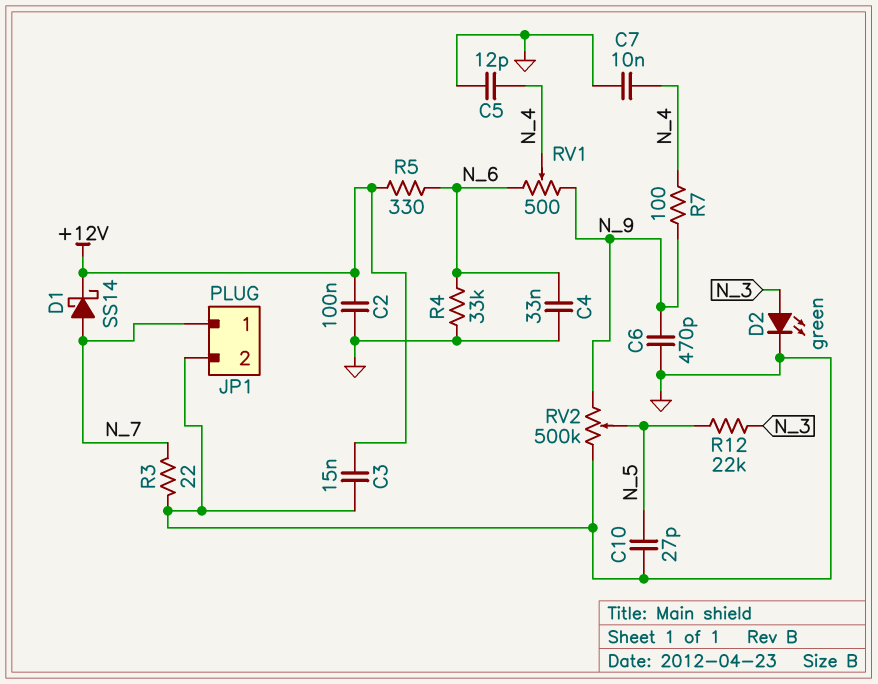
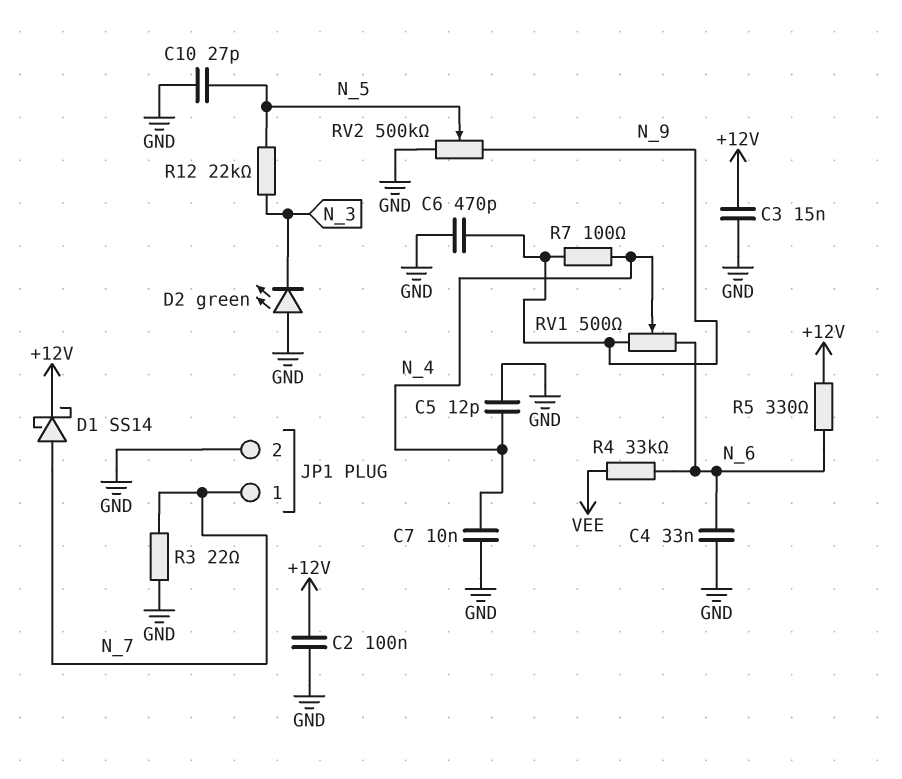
D2: LED green (A N_3, K GND) -> LED green (A GND, K N_3)
R4: 33k (GND, N_6) -> 33k (N_6, VEE)

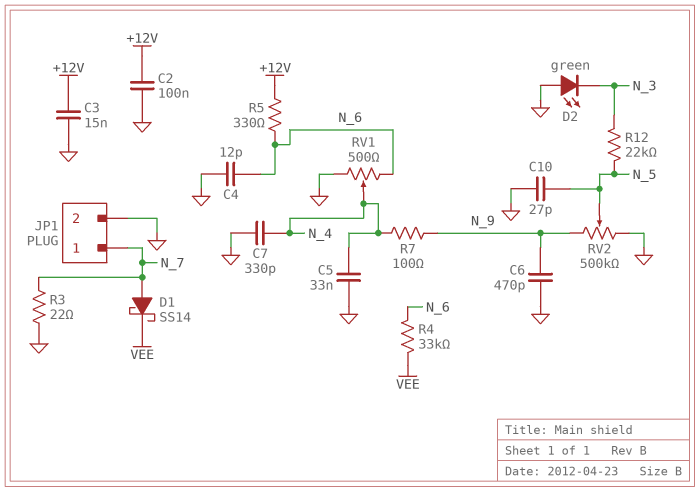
C4: 33nF (GND, N_6) -> 12pF (GND, N_6)
C5: 12pF (GND, N_4) -> 33nF (GND, N_4)
C7: 10nF (GND, N_4) -> 330pF (GND, N_4)
D1: schottky SS14 (A N_7, K +12V) -> schottky SS14 (A N_7, K VEE)
RV1: 500 (N_6, N_9, wiper N_4) -> 500 (GND, N_6, wiper N_4)

